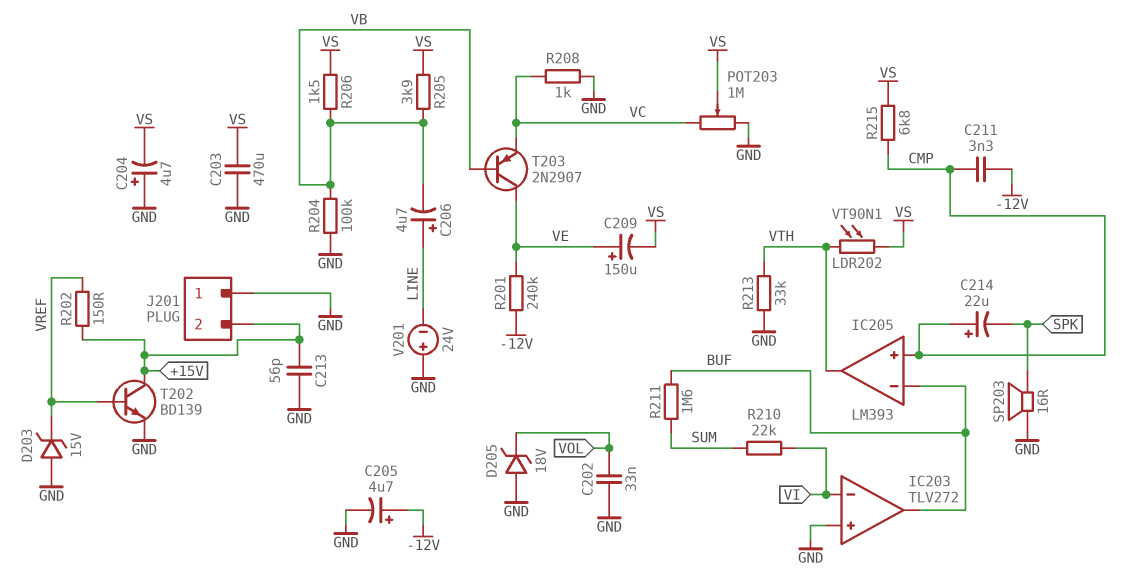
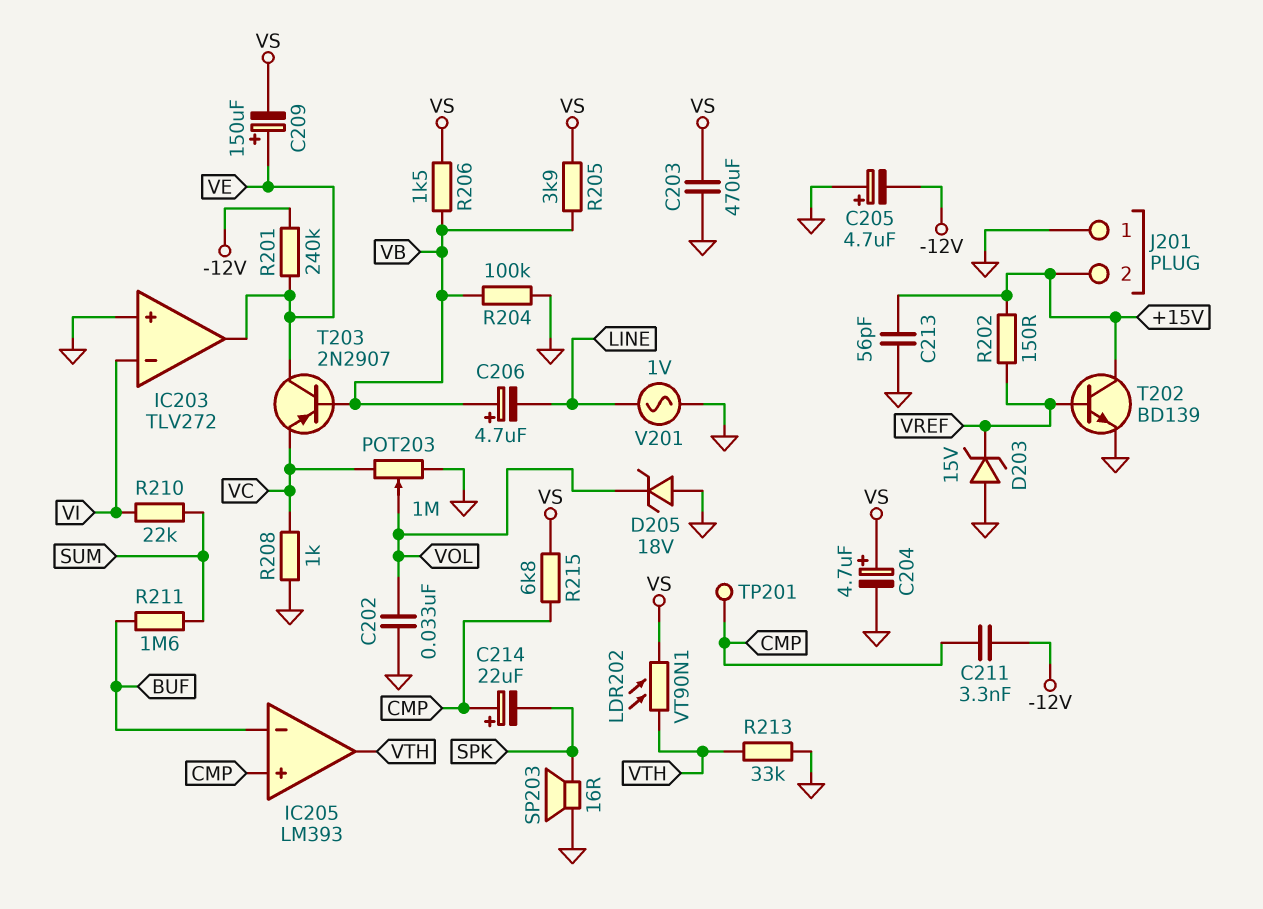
C204: 4.7uF (plus GND, minus VS) -> 4.7uF (plus VS, minus GND)
C205: 4.7uF (plus -12V, minus GND) -> 4.7uF (plus GND, minus -12V)
C206: 4.7uF (plus LINE, minus VB) -> 4.7uF (plus VB, minus LINE)
IC203 pin out: BUF -> VE
POT203: 1M (GND, VC, wiper VS) -> 1M (GND, VC, wiper VOL)
TP201: none -> test point (CMP)
V201: 24V (plus GND, minus LINE) -> AC 1V (GND, LINE)

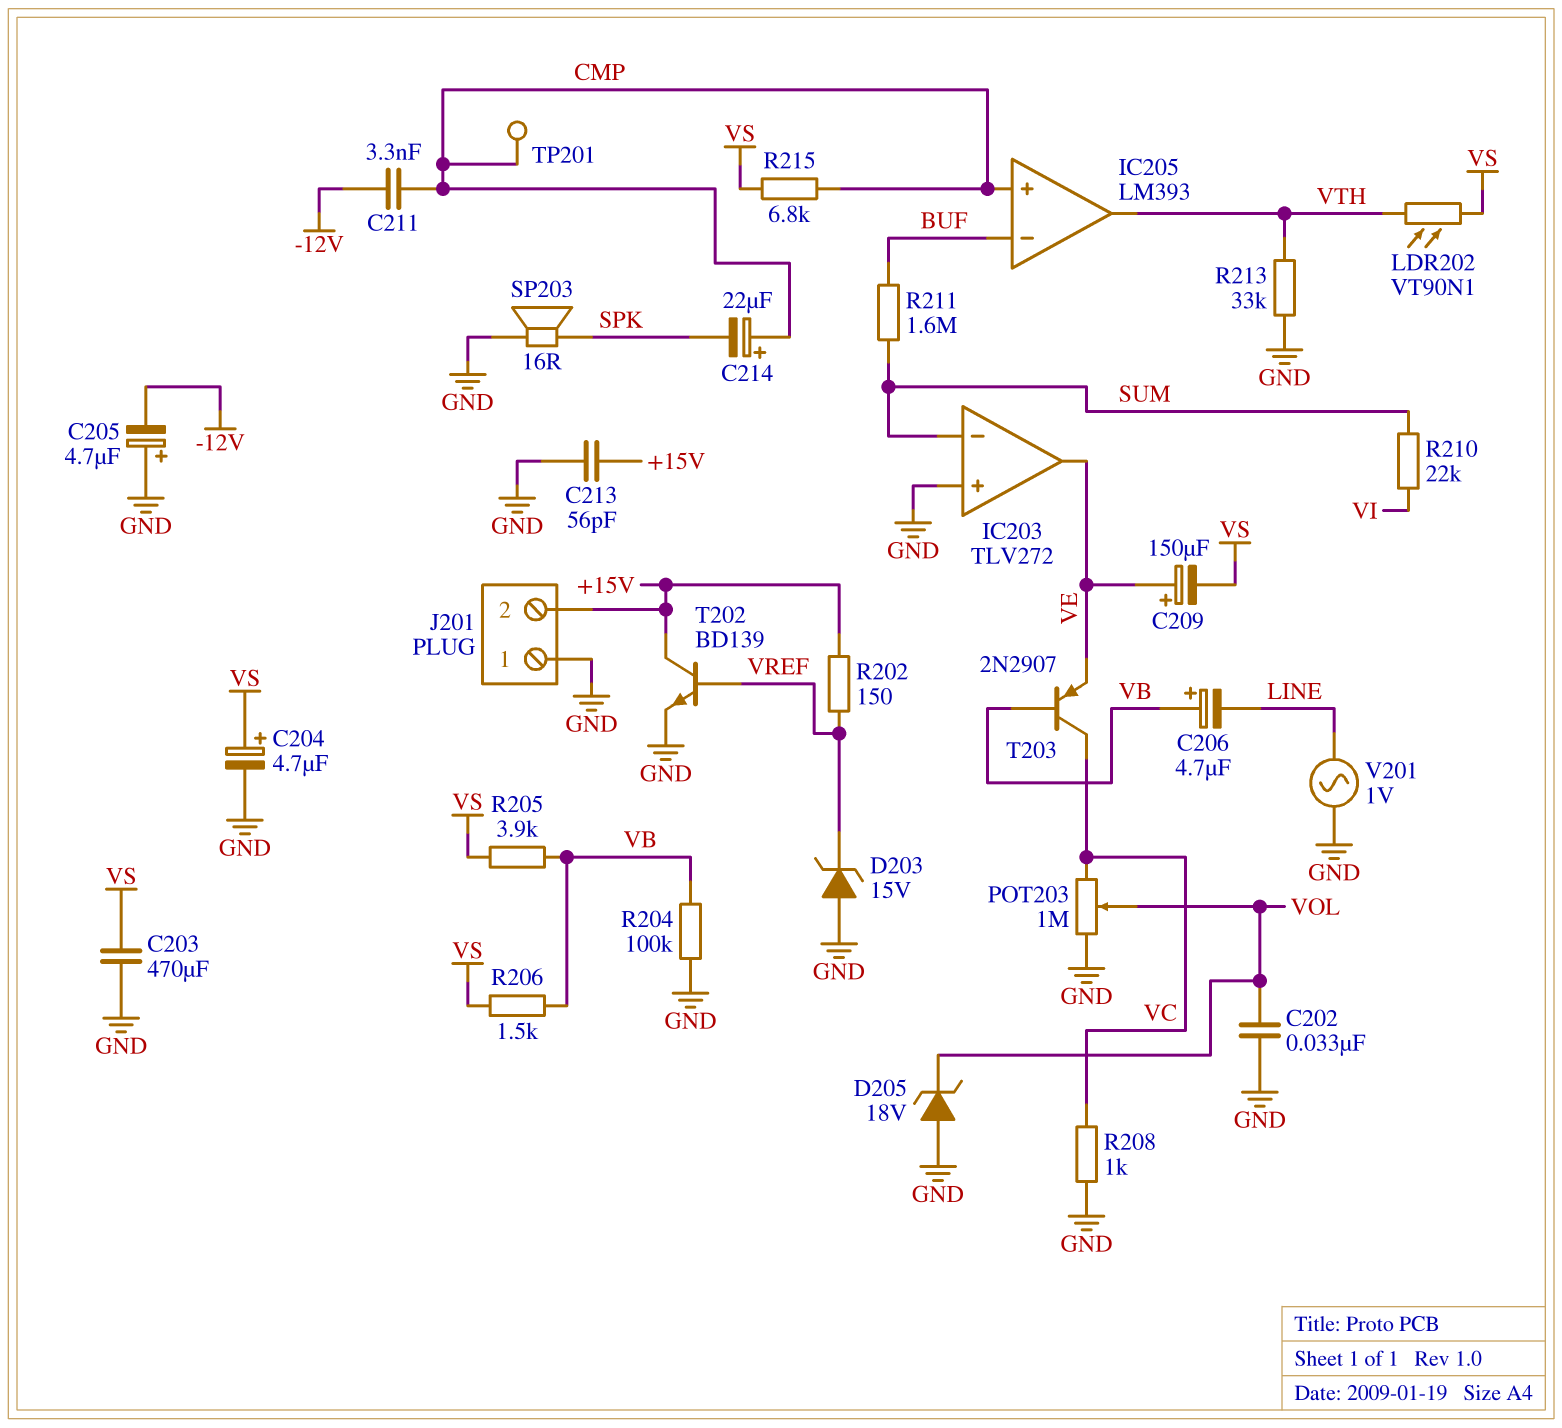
IC203 pin in-: VI -> SUM
R201: 240k (-12V, VE) -> none
T203: PNP 2N2907 (B VB, C VE, E VC) -> PNP 2N2907 (B VB, C VC, E VE)

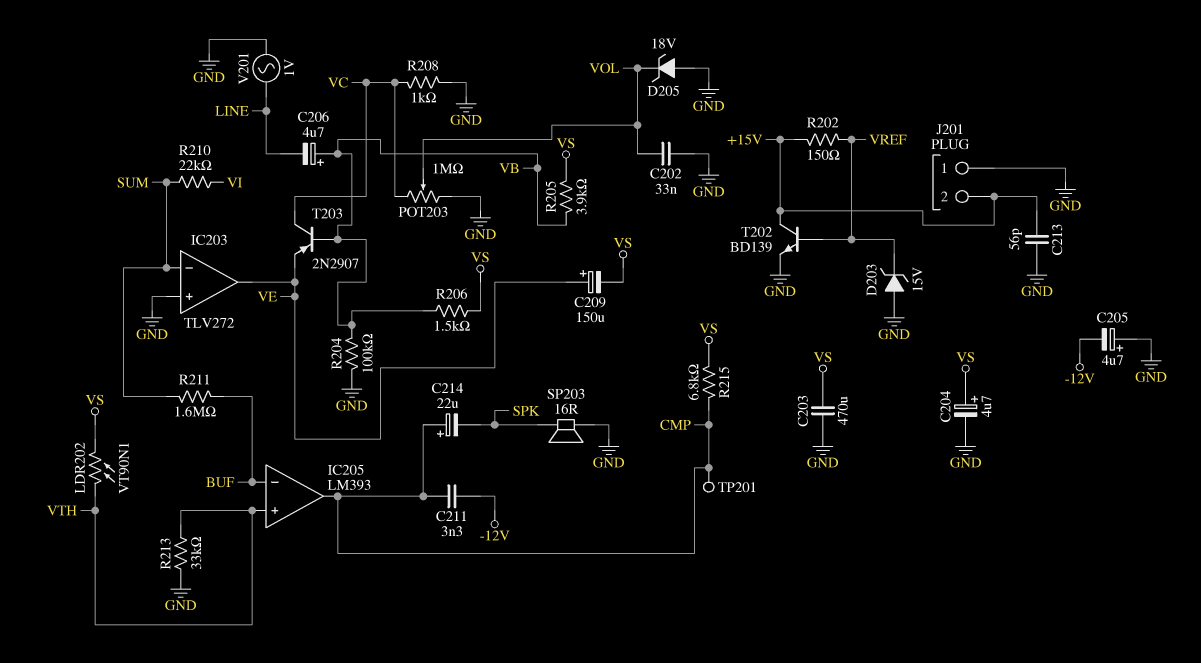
IC205 pin in+: CMP -> VTH
IC205 pin out: VTH -> CMP

